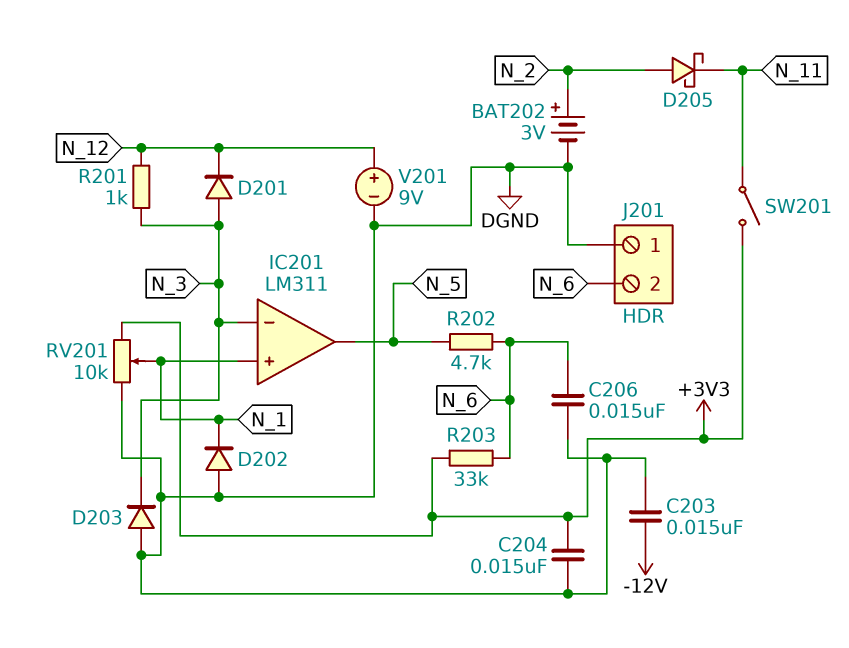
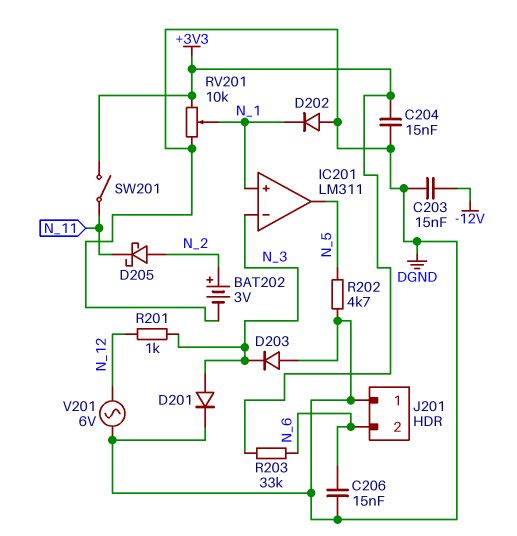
D201: diode (A N_3, K N_12) -> diode (A N_3, K DGND)
R202: 4.7k (N_5, N_6) -> 4.7k (DGND, N_5)
V201: 9V (plus N_12, minus DGND) -> AC 6V (DGND, N_12)

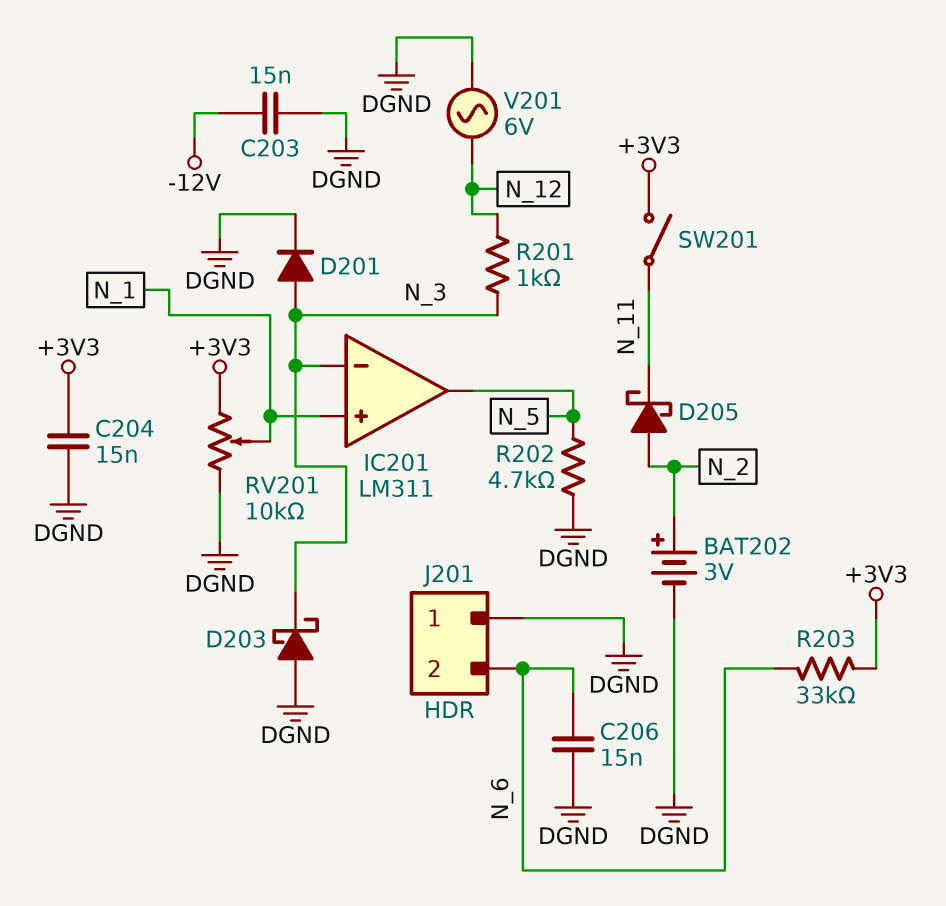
D202: diode (A DGND, K N_1) -> none
D203: diode (A DGND, K N_3) -> schottky (A DGND, K N_3)

